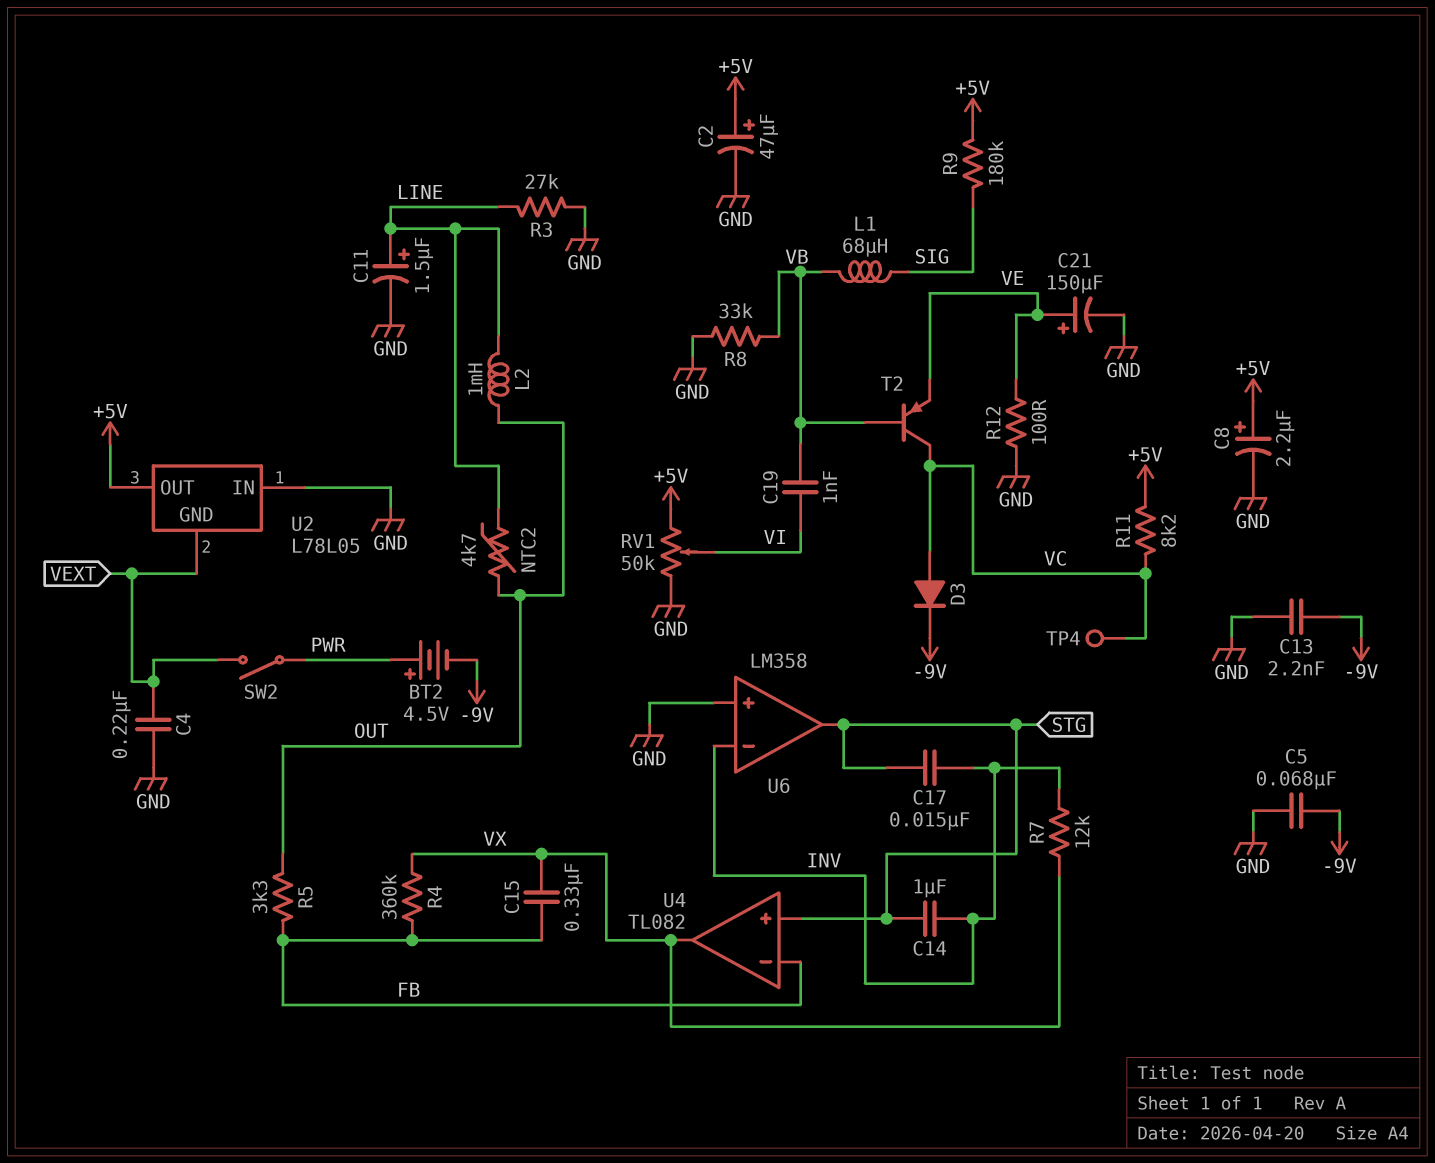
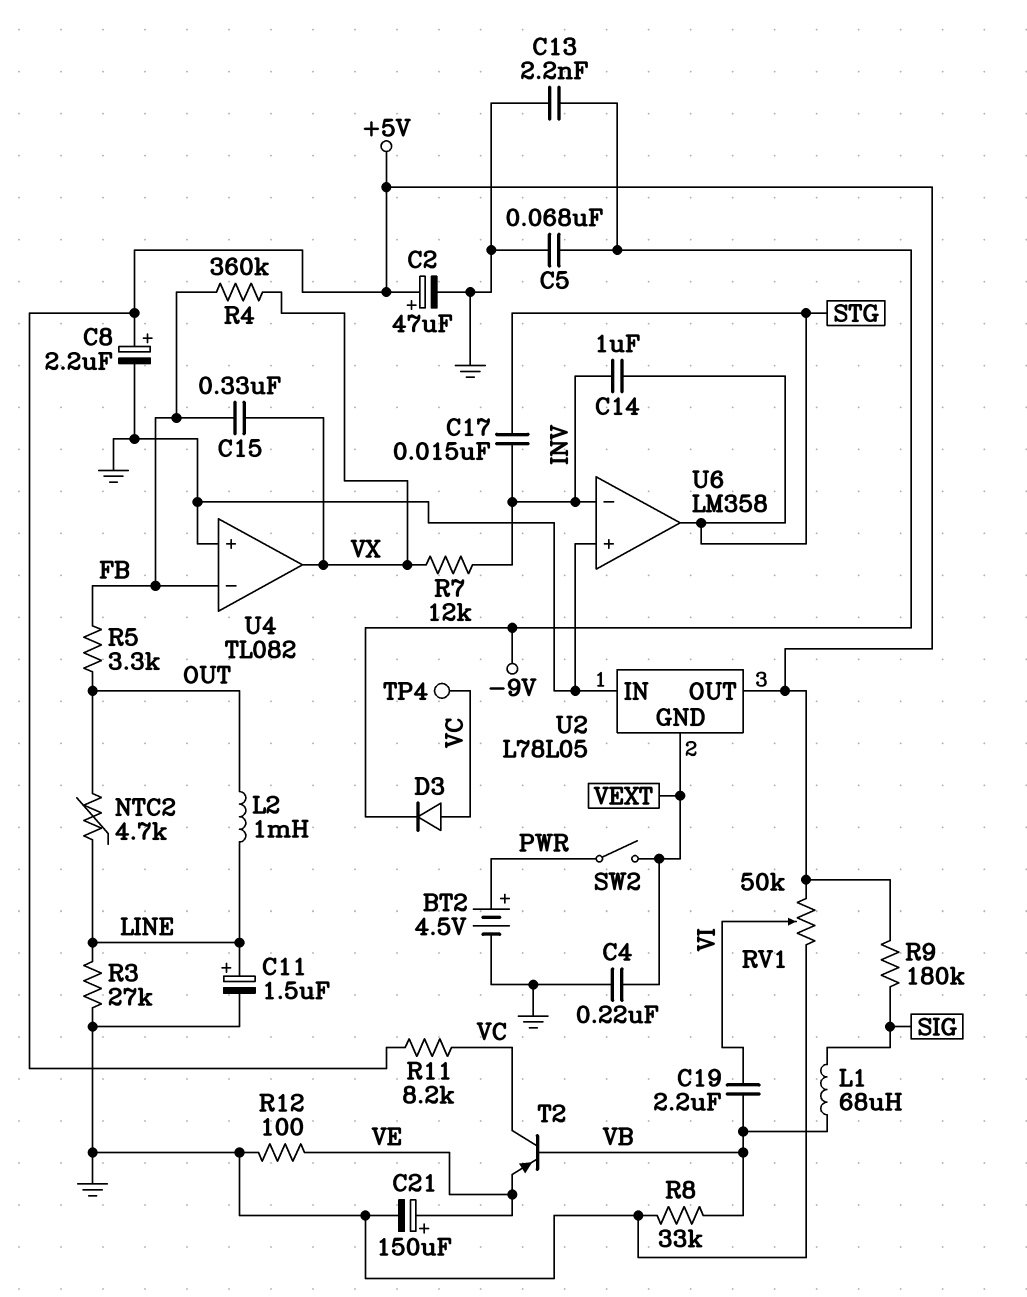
BT2: 4.5V (plus PWR, minus -9V) -> 4.5V (plus PWR, minus GND)
C19: 1nF (VB, VI) -> 2.2uF (VB, VI)
U4 pin in+: STG -> GND

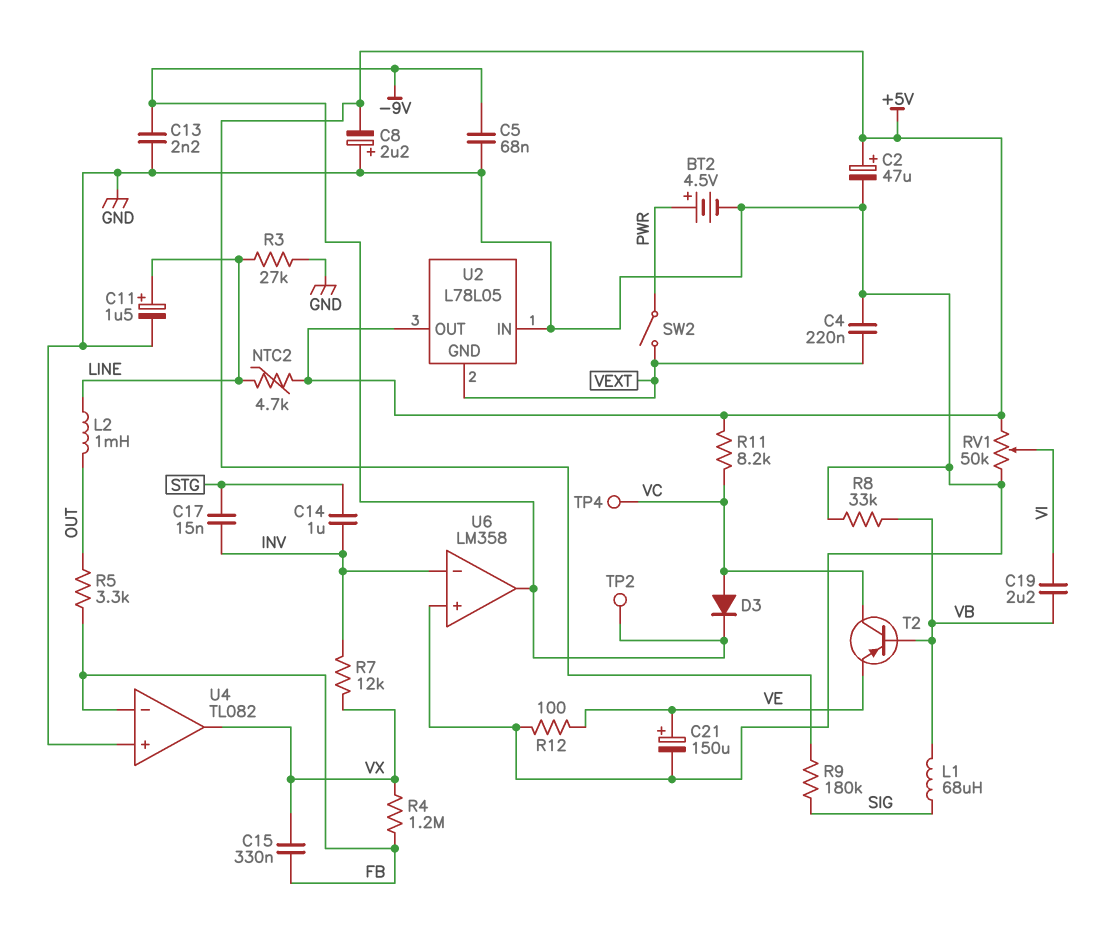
C8: 2.2uF (plus +5V, minus GND) -> 2.2uF (plus GND, minus +5V)
NTC2: 4.7k (LINE, OUT) -> 4.7k (+5V, LINE)
R4: 360k (FB, VX) -> 1.2M (FB, VX)
TP2: none -> test point (-9V)
U6 pin out: STG -> -9V

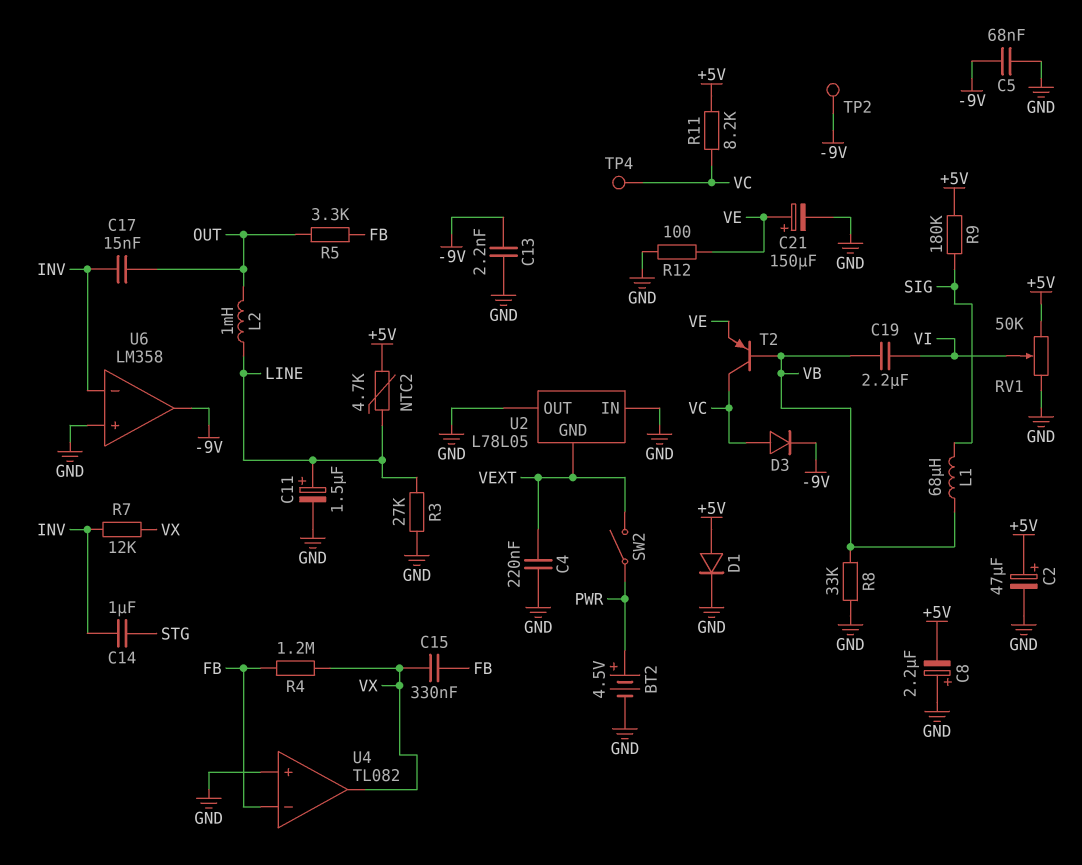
C17: 15nF (INV, STG) -> 15nF (INV, OUT)
D1: none -> diode (A +5V, K GND)
U2 pin OUT: +5V -> GND

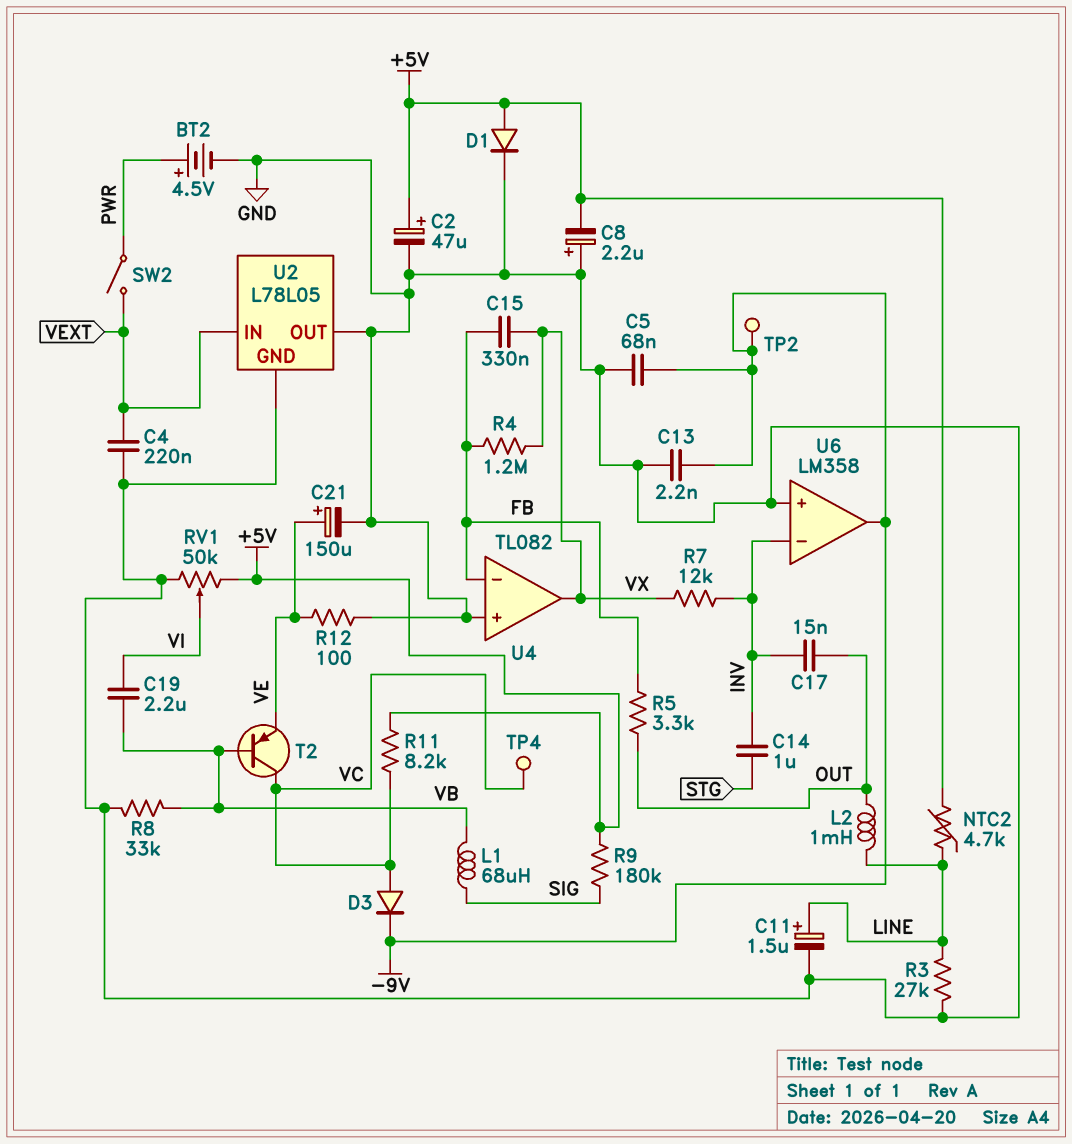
U2 pin GND: VEXT -> GND
U2 pin IN: GND -> VEXT

